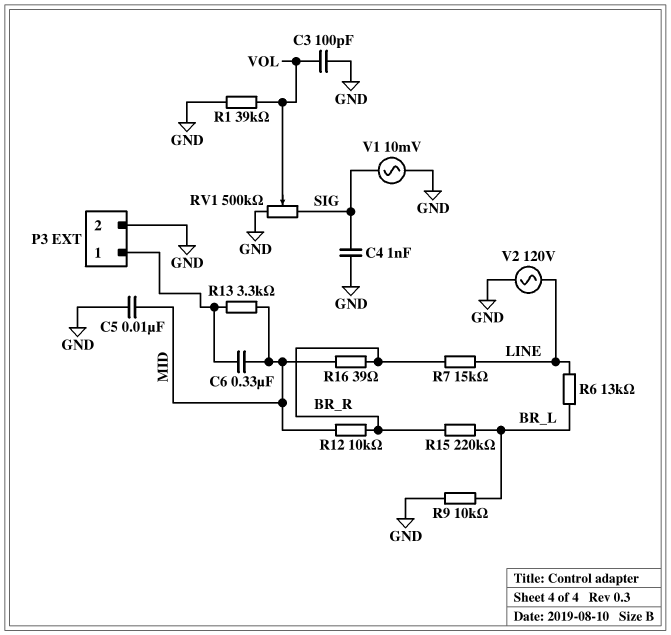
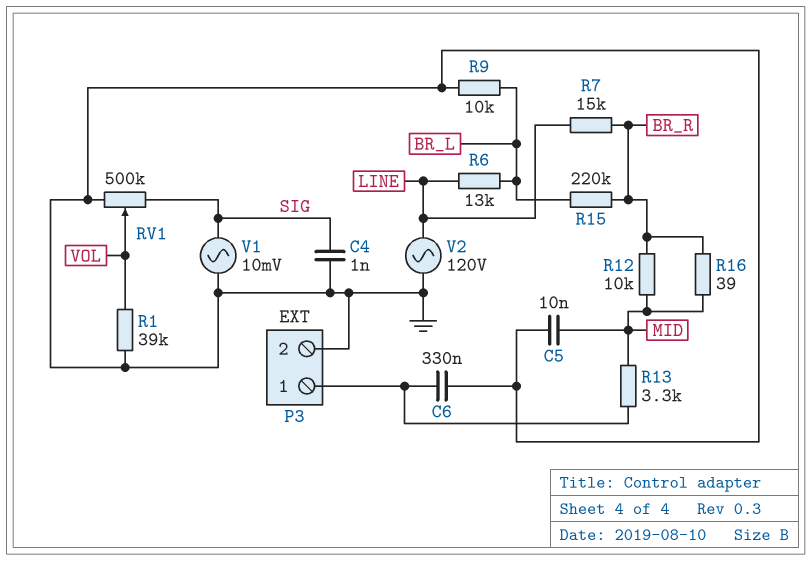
C3: 100pF (GND, VOL) -> none
C6: 330nF (MID, P3/1) -> 330nF (GND, P3/1)

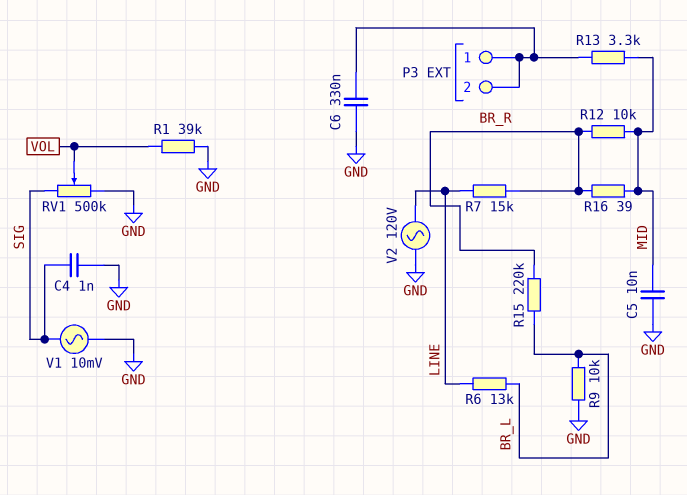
P3 pin 2: GND -> P3/1

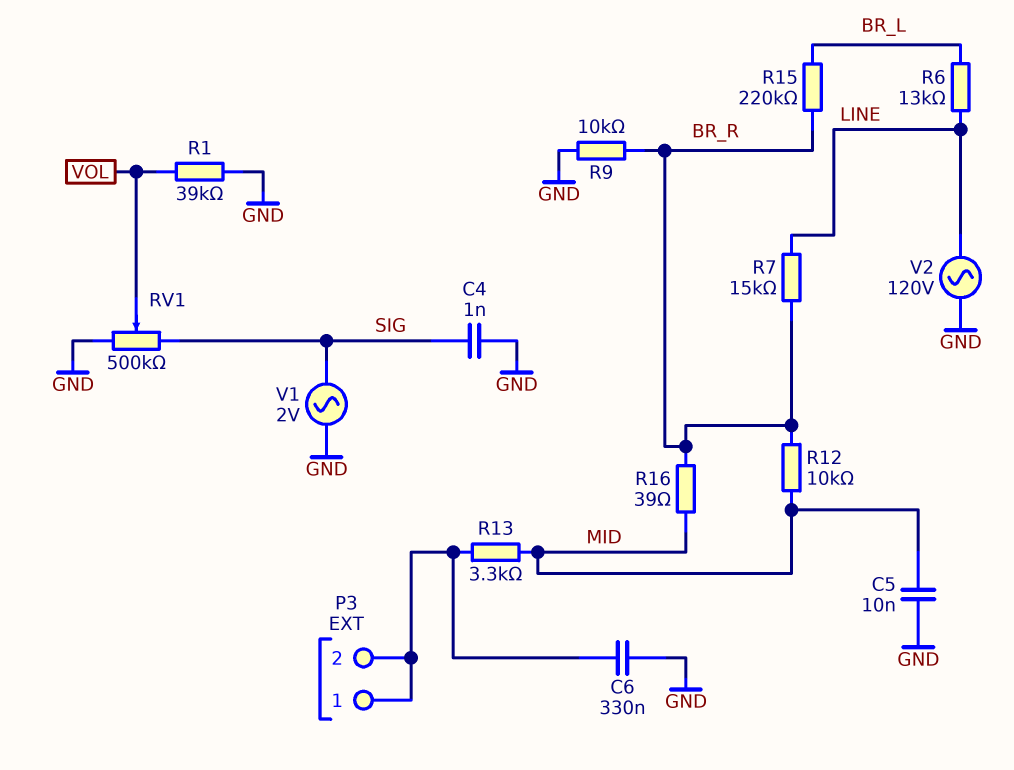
R9: 10k (BR_L, GND) -> 10k (BR_R, GND)
V1: AC 10mV (GND, SIG) -> AC 2V (GND, SIG)

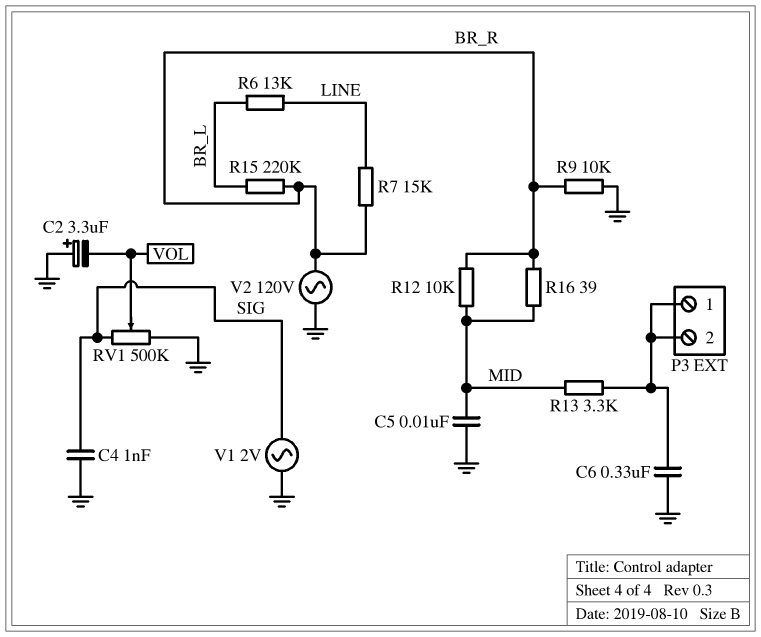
C2: none -> 3.3uF (plus GND, minus VOL)
R1: 39k (GND, VOL) -> none
V2: AC 120V (GND, LINE) -> AC 120V (BR_R, GND)

